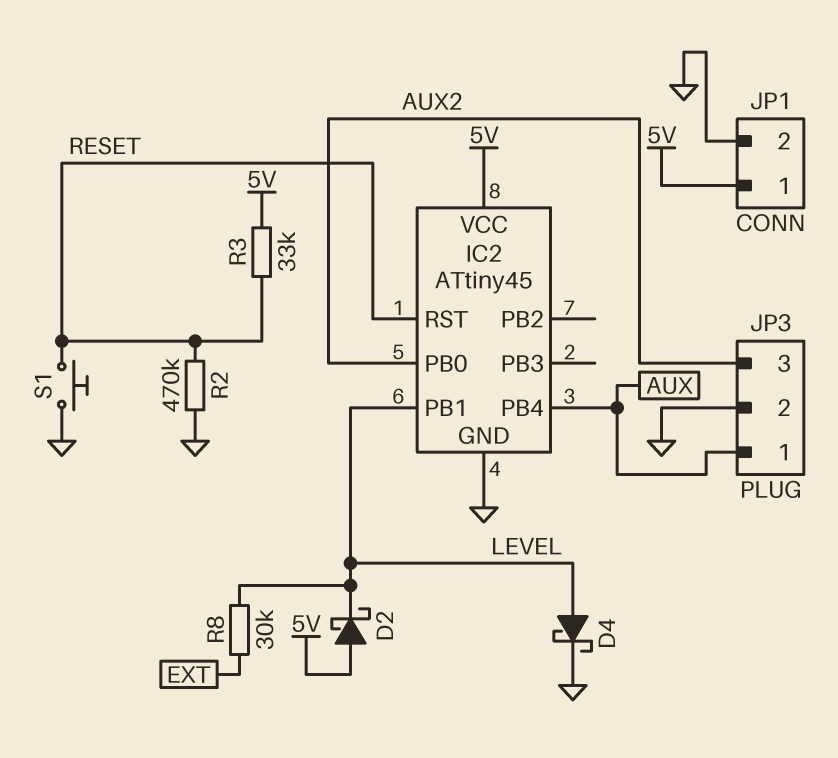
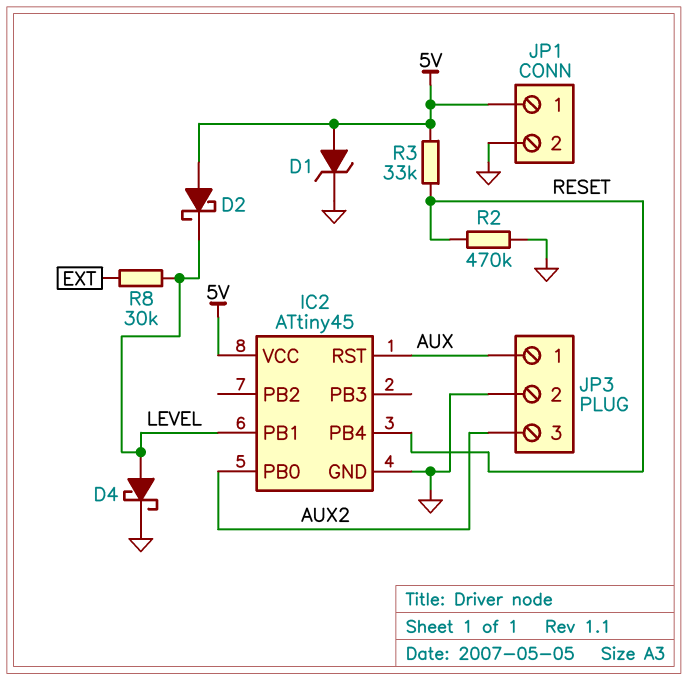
D1: none -> zener (A 5V, K GND)
IC2 pin PB4: AUX -> RESET
IC2 pin RST: RESET -> AUX
S1: button (GND, RESET) -> none

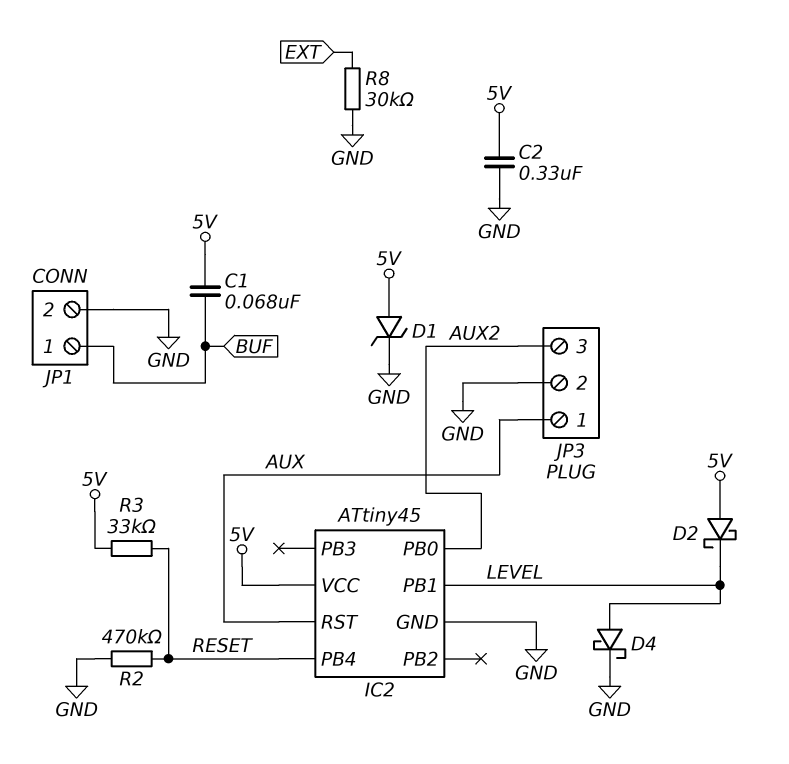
C1: none -> 68nF (5V, BUF)
C2: none -> 330nF (5V, GND)
JP1 pin 1: 5V -> BUF
R8: 30k (EXT, LEVEL) -> 30k (EXT, GND)

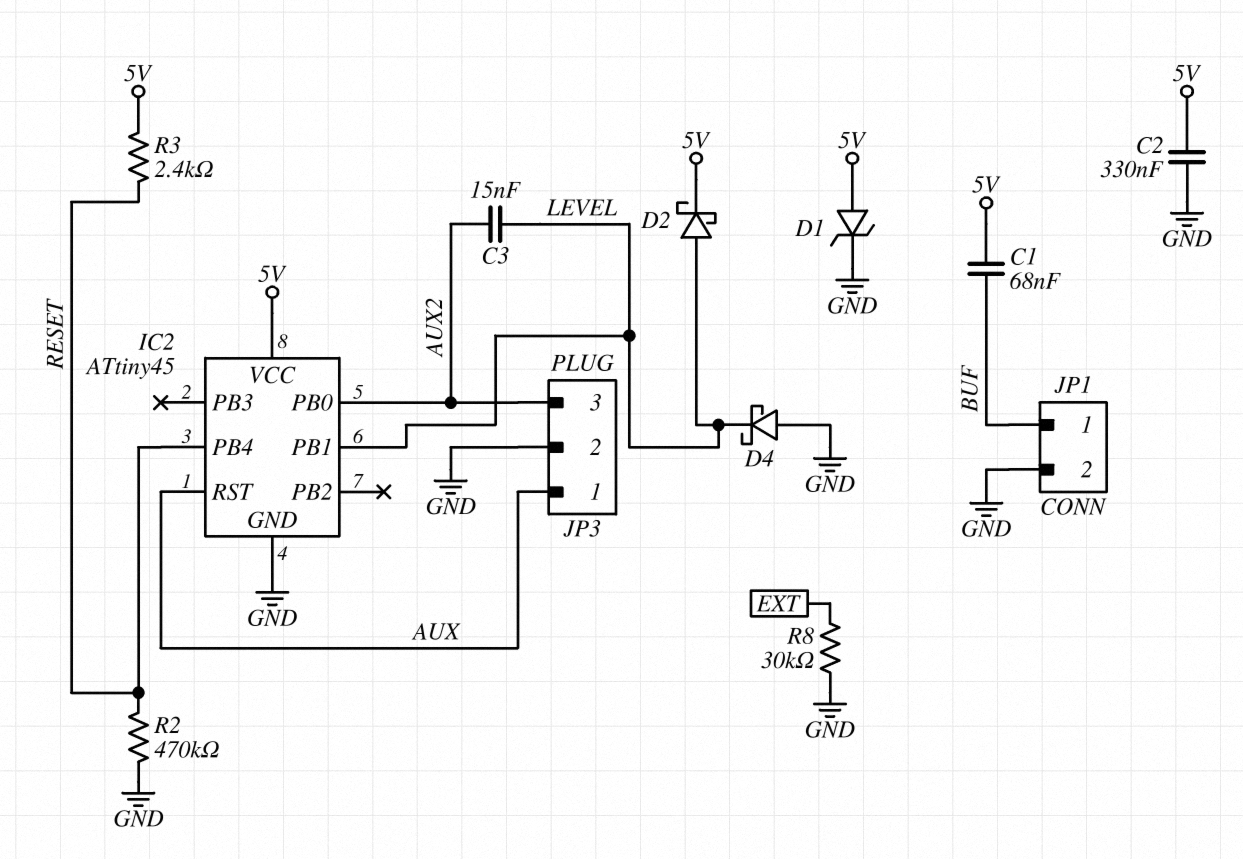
C3: none -> 15nF (AUX2, LEVEL)
D2: schottky (A 5V, K LEVEL) -> schottky (A LEVEL, K 5V)
D4: schottky (A LEVEL, K GND) -> schottky (A GND, K LEVEL)
R3: 33k (5V, RESET) -> 2.4k (5V, RESET)

